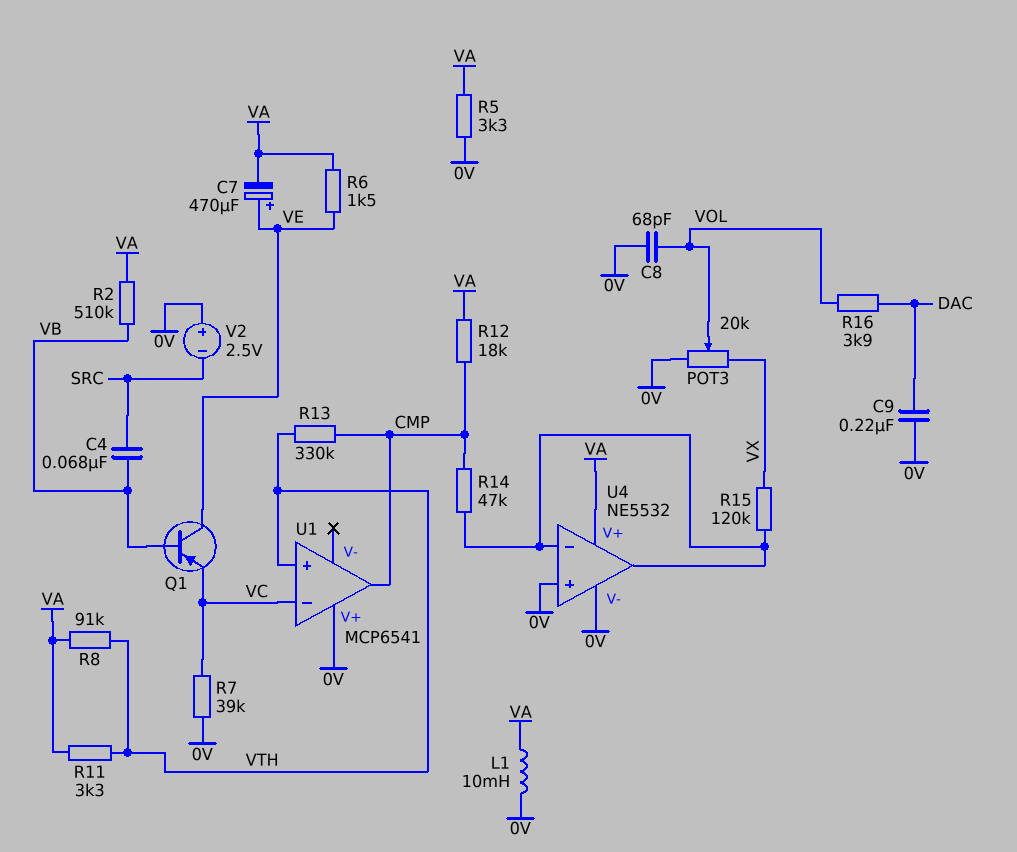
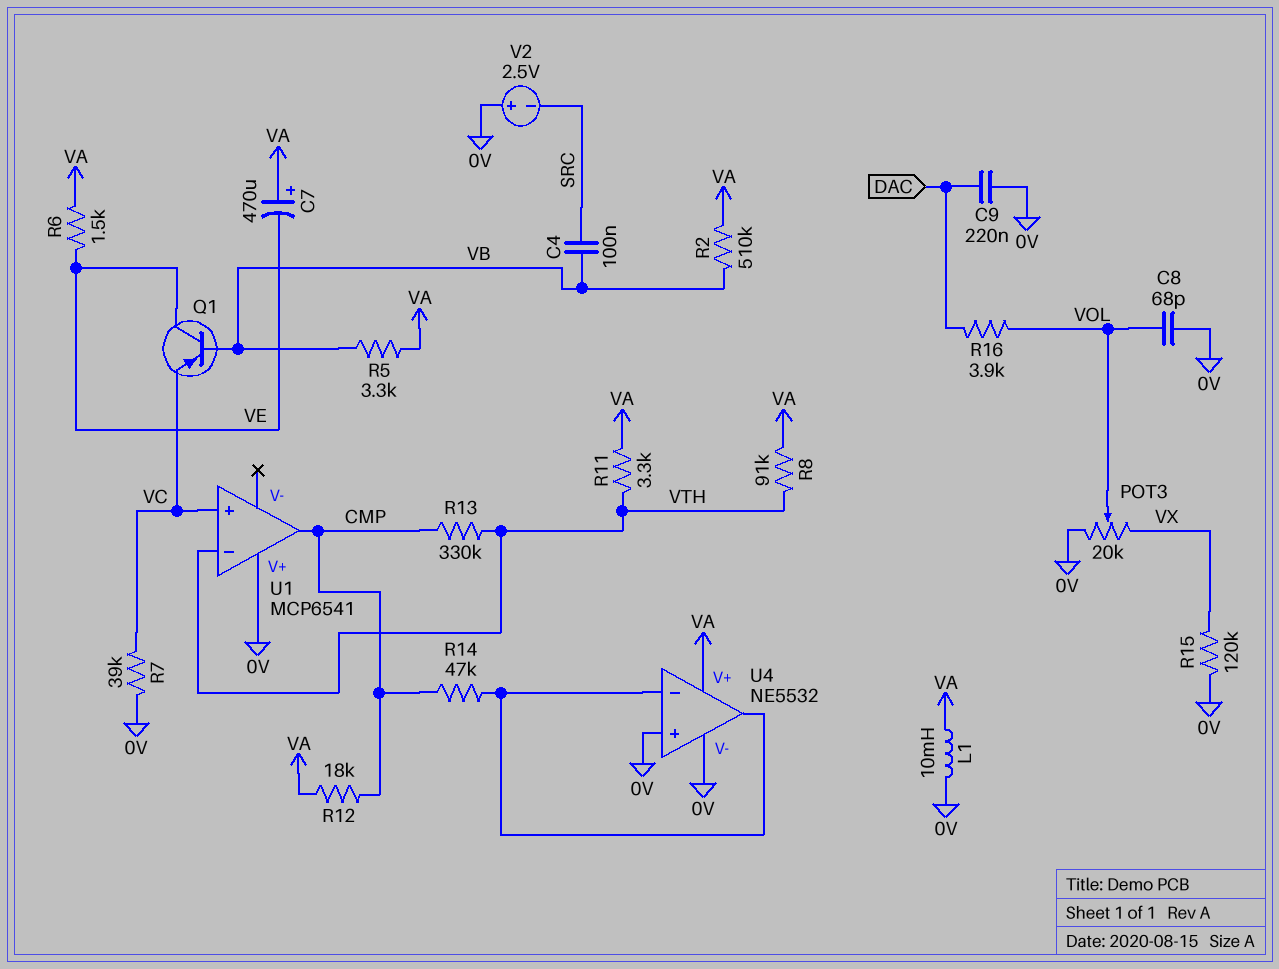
C4: 68nF (SRC, VB) -> 100nF (SRC, VB)
C7: 470uF (plus VE, minus VA) -> 470uF (plus VA, minus VE)
R5: 3.3k (0V, VA) -> 3.3k (VA, VB)
R15: 120k (U4/in-, VX) -> 120k (0V, VX)
U1 pin in+: VTH -> VC
U1 pin in-: VC -> VTH

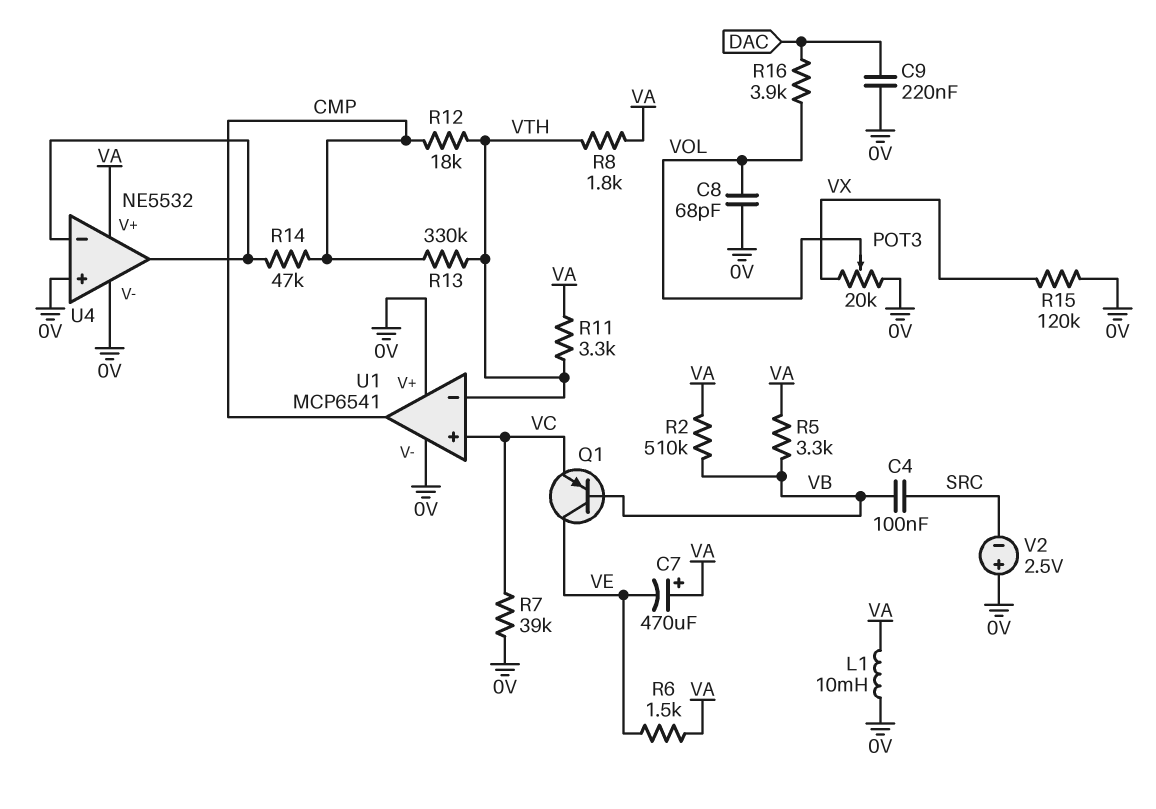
R8: 91k (VA, VTH) -> 1.8k (VA, VTH)
R12: 18k (CMP, VA) -> 18k (CMP, VTH)
U1 pin V-: none -> 0V

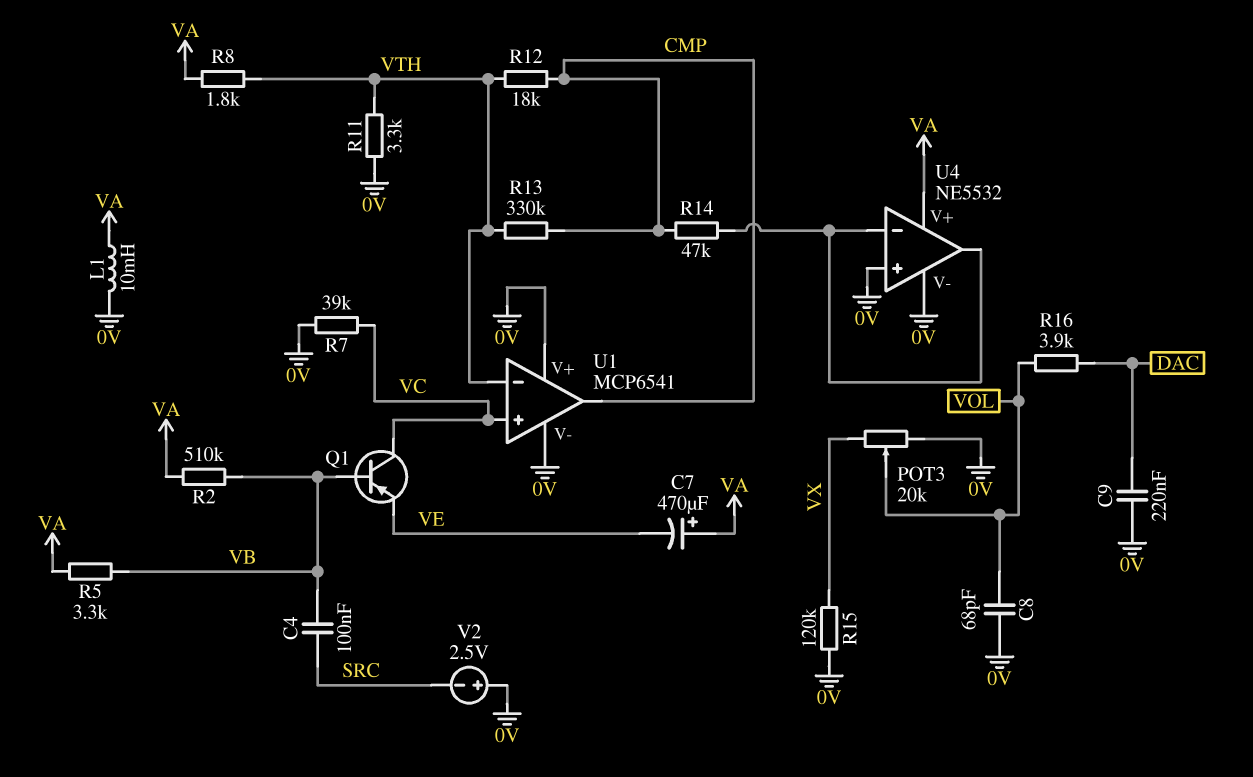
Q1: PNP (B VB, C VE, E VC) -> PNP (B VB, C VC, E VE)
R6: 1.5k (VA, VE) -> none
R11: 3.3k (VA, VTH) -> 3.3k (0V, VTH)

